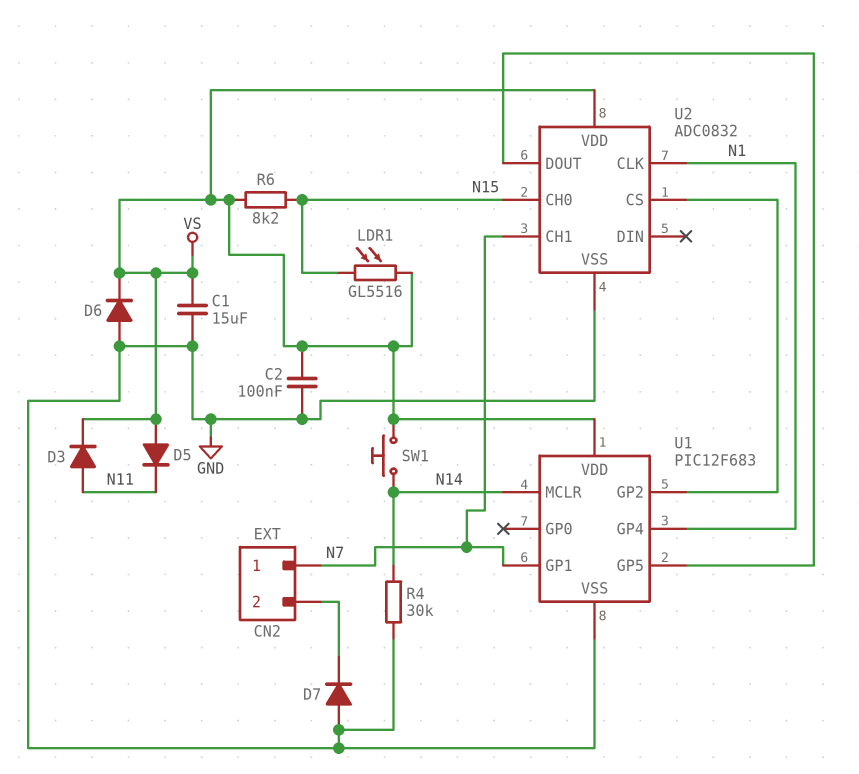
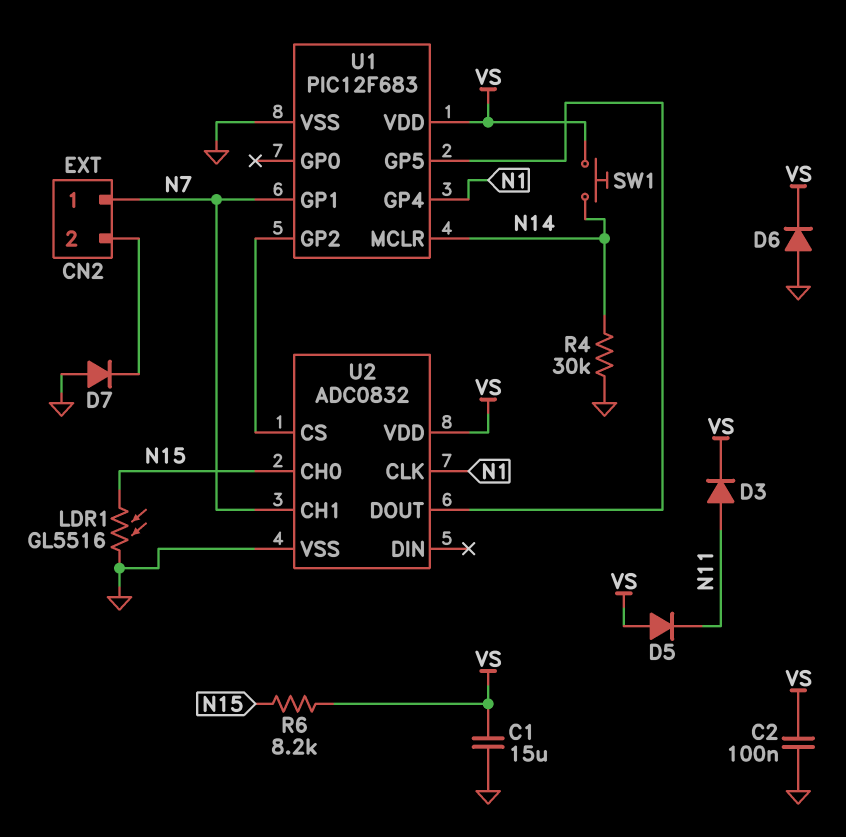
LDR1: GL5516 (N15, VS) -> GL5516 (GND, N15)

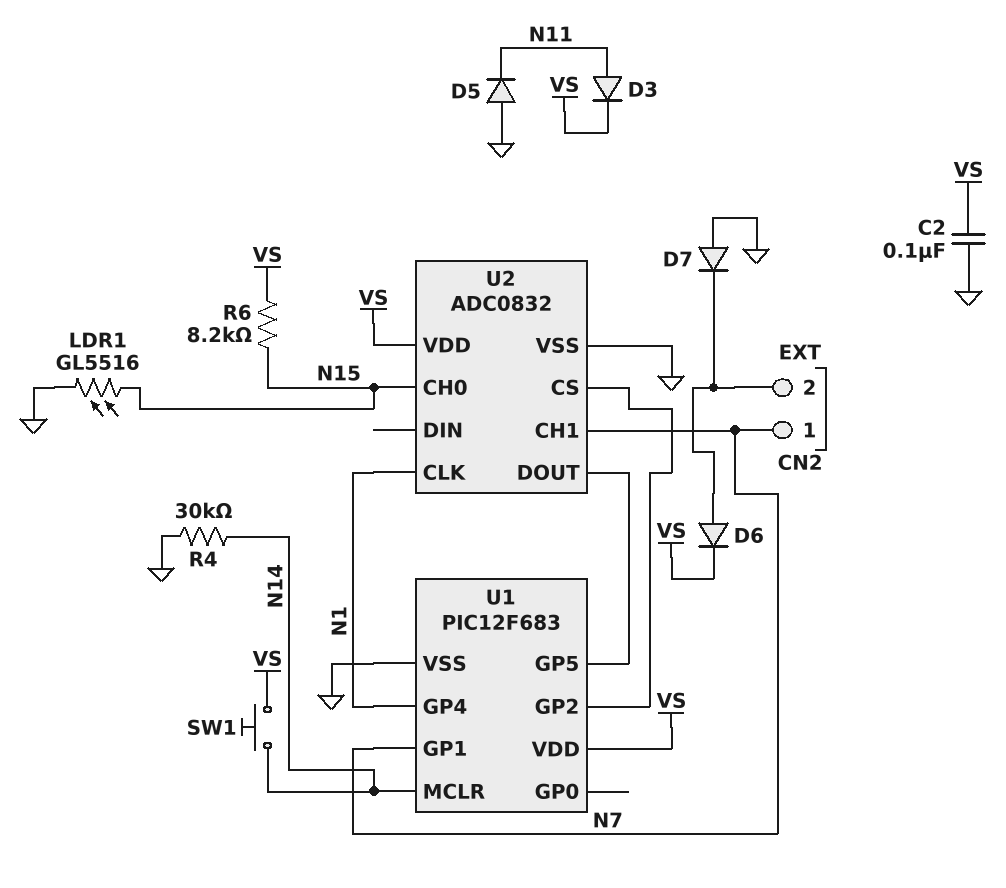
C1: 15uF (GND, VS) -> none
D5: diode (A VS, K N11) -> diode (A GND, K N11)
D6: diode (A GND, K VS) -> diode (A CN2/2, K VS)

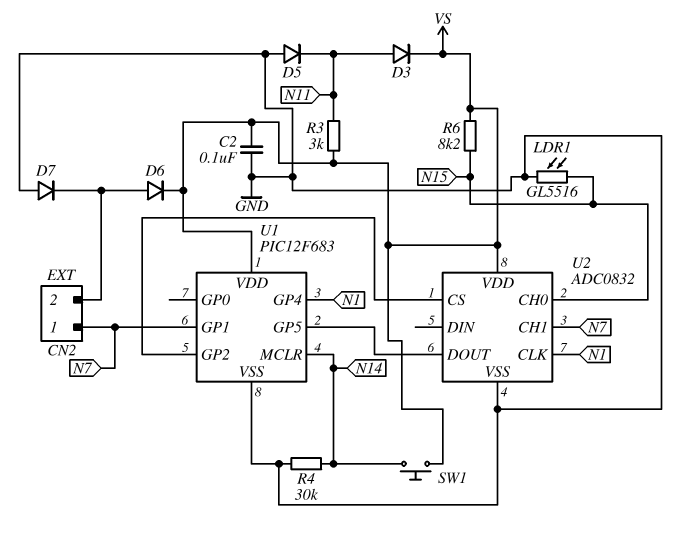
R3: none -> 3k (N11, VS)

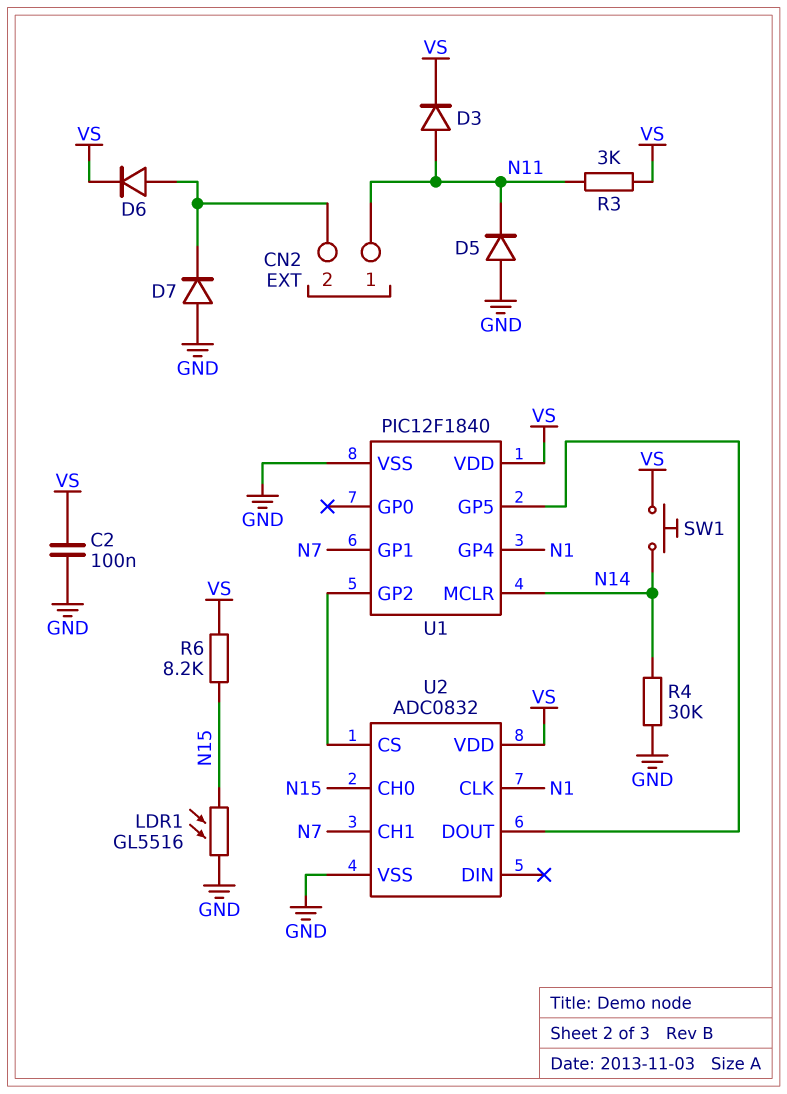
CN2 pin 1: N7 -> N11
U1: PIC12F683 -> PIC12F1840

